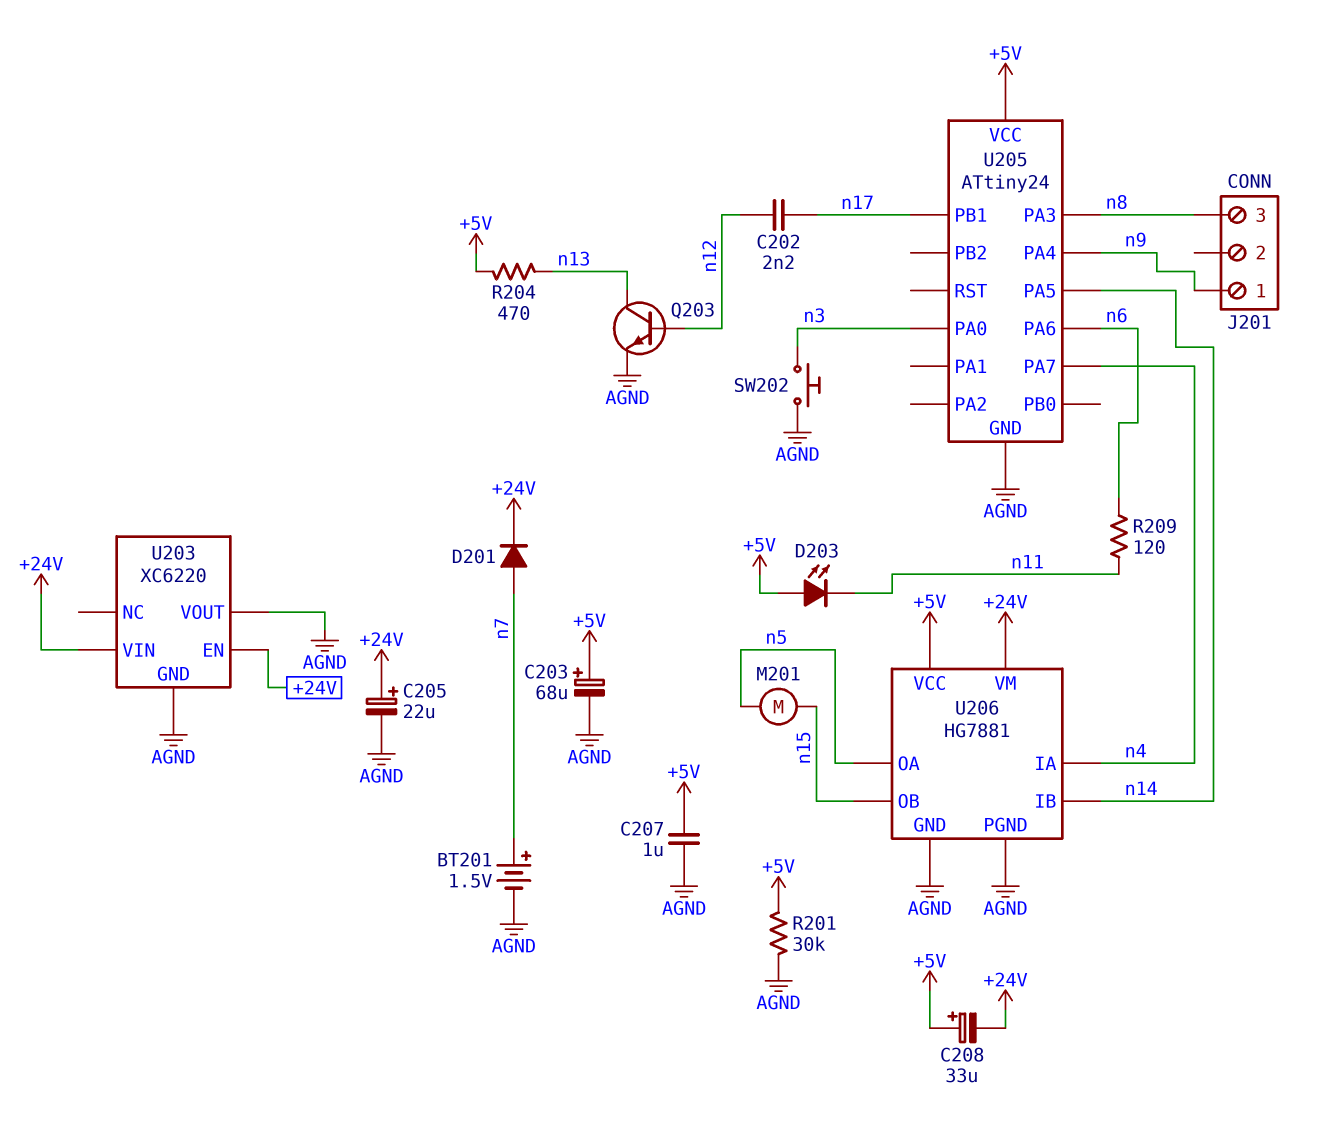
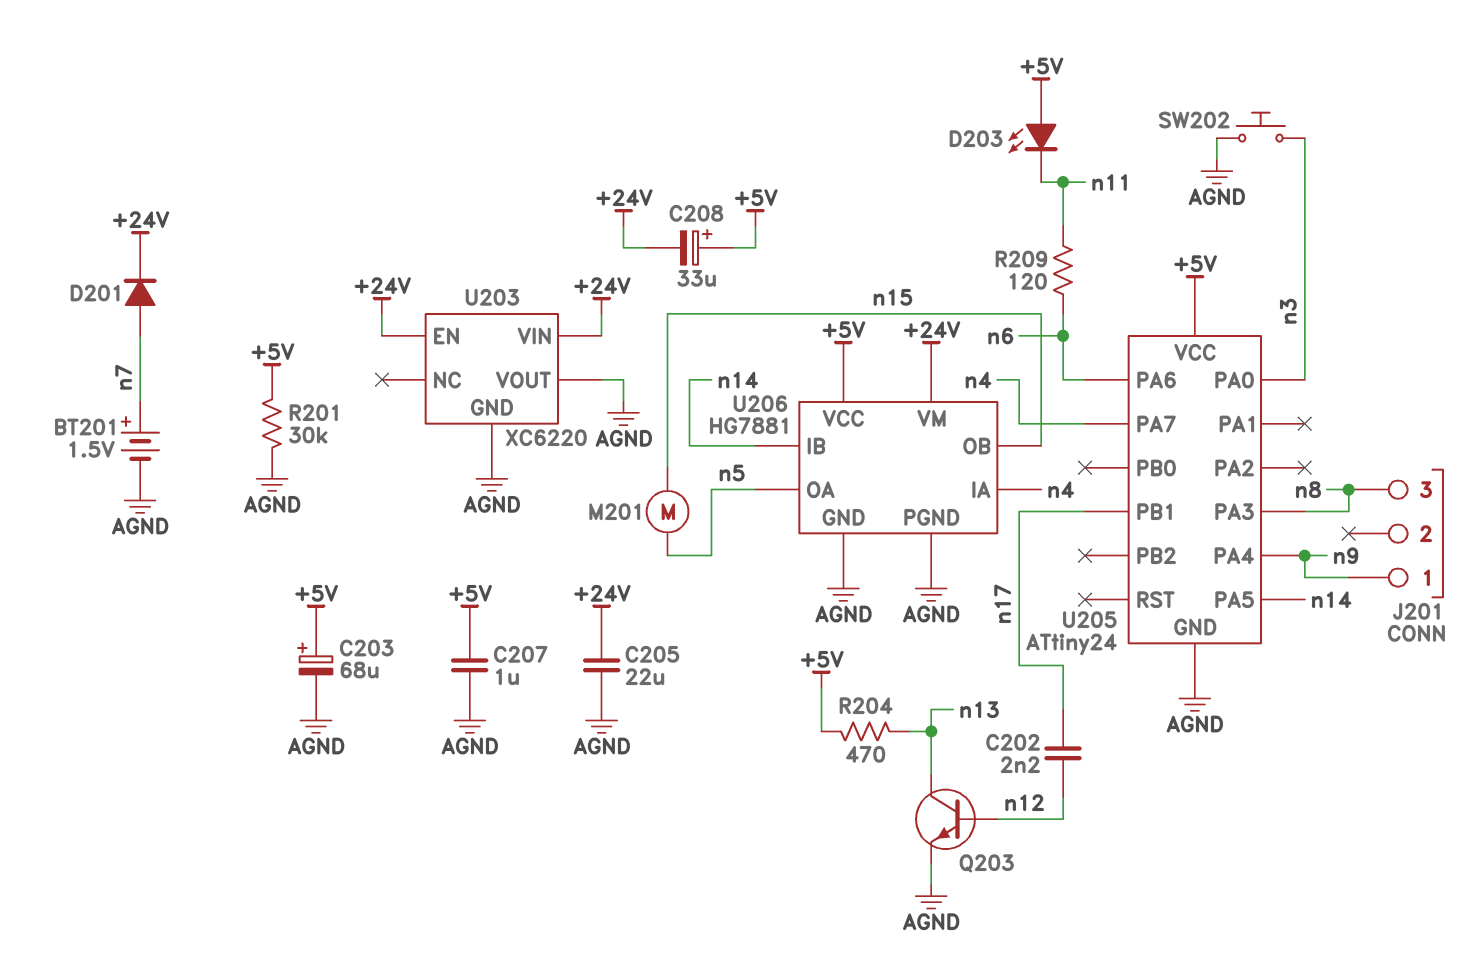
C205: 22uF (plus +24V, minus AGND) -> 22uF (+24V, AGND)

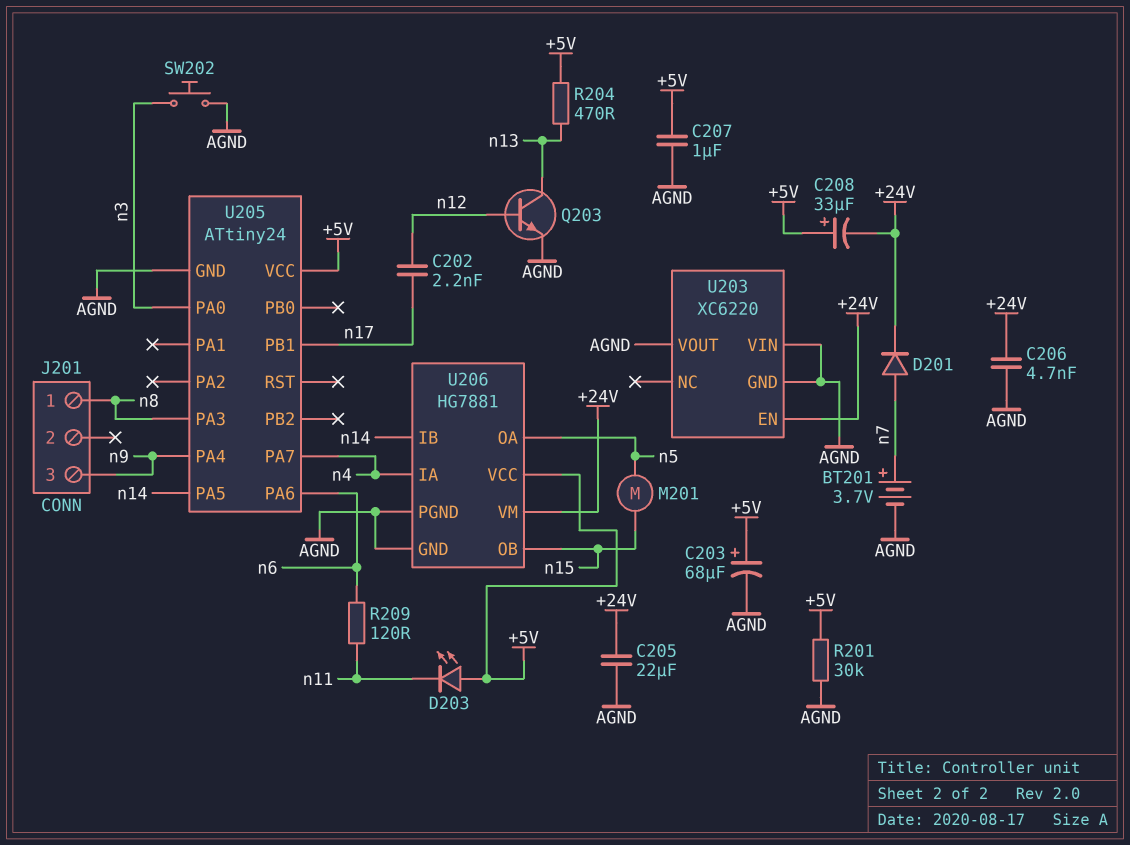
BT201: 1.5V (plus n7, minus AGND) -> 3.7V (plus n7, minus AGND)
C206: none -> 4.7nF (+24V, AGND)
J201 pin 1: n9 -> n8
J201 pin 3: n8 -> n9
U203 pin VIN: +24V -> AGND

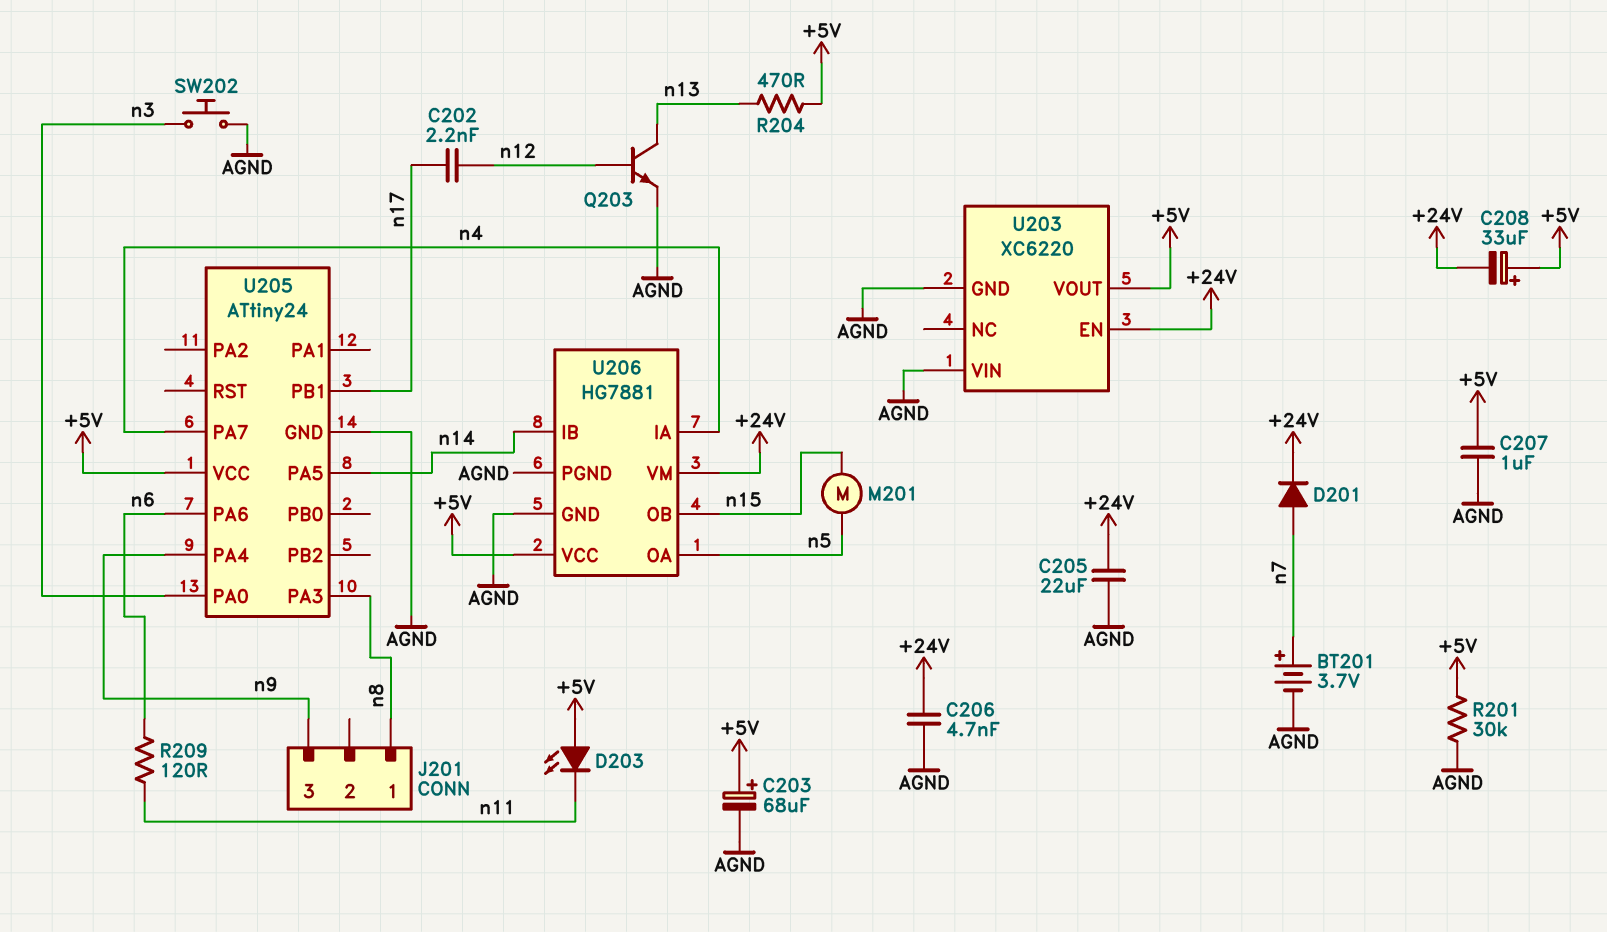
U203 pin VOUT: AGND -> +5V

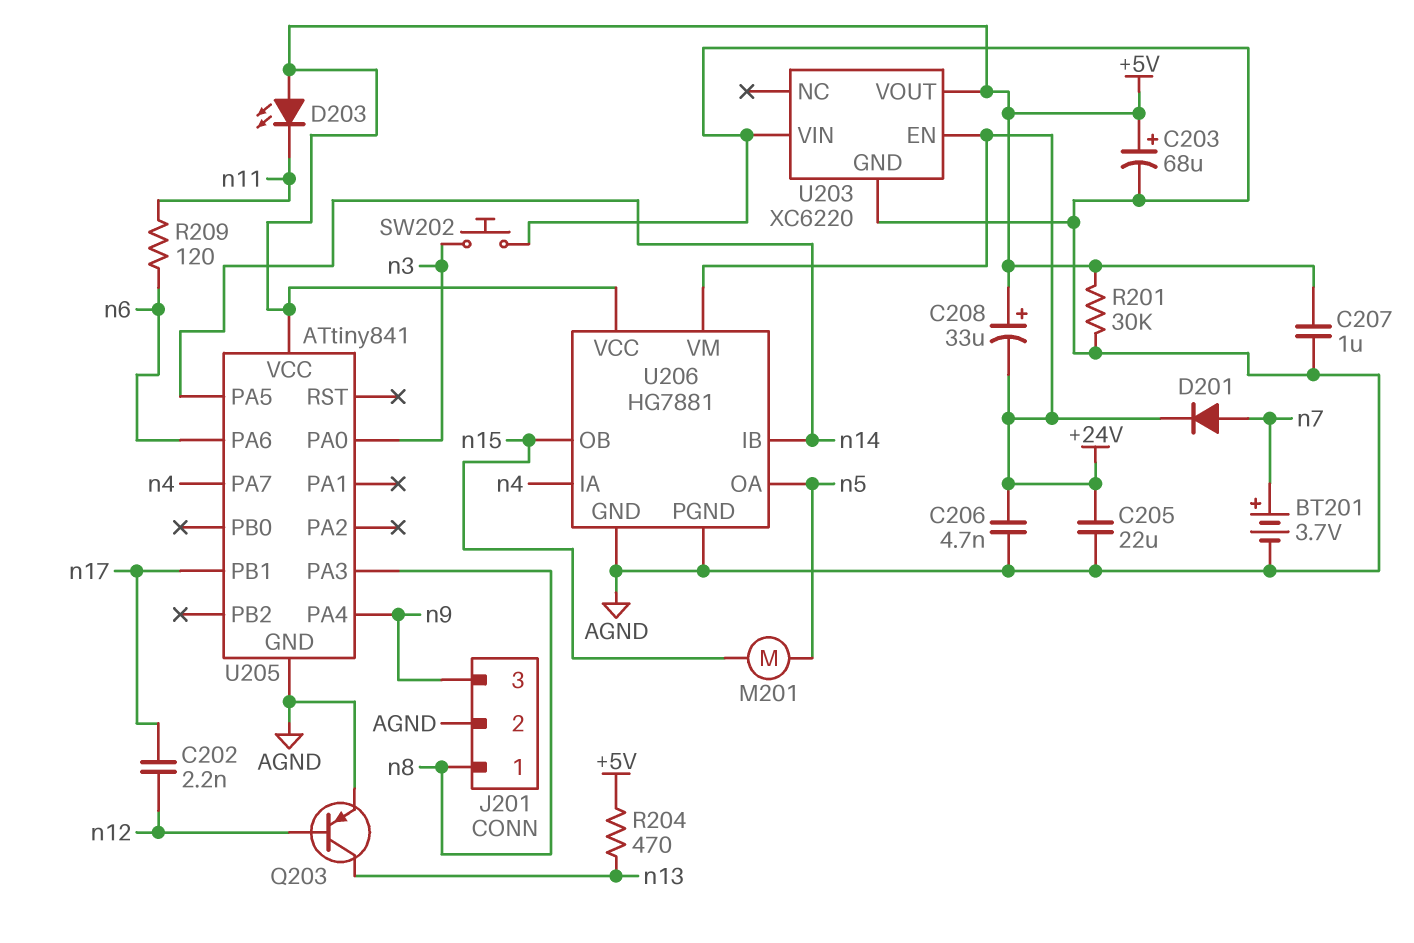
J201 pin 2: none -> AGND
Q203: NPN (B n12, C n13, E AGND) -> PNP (B n12, C n13, E AGND)
U205: ATtiny24 -> ATtiny841

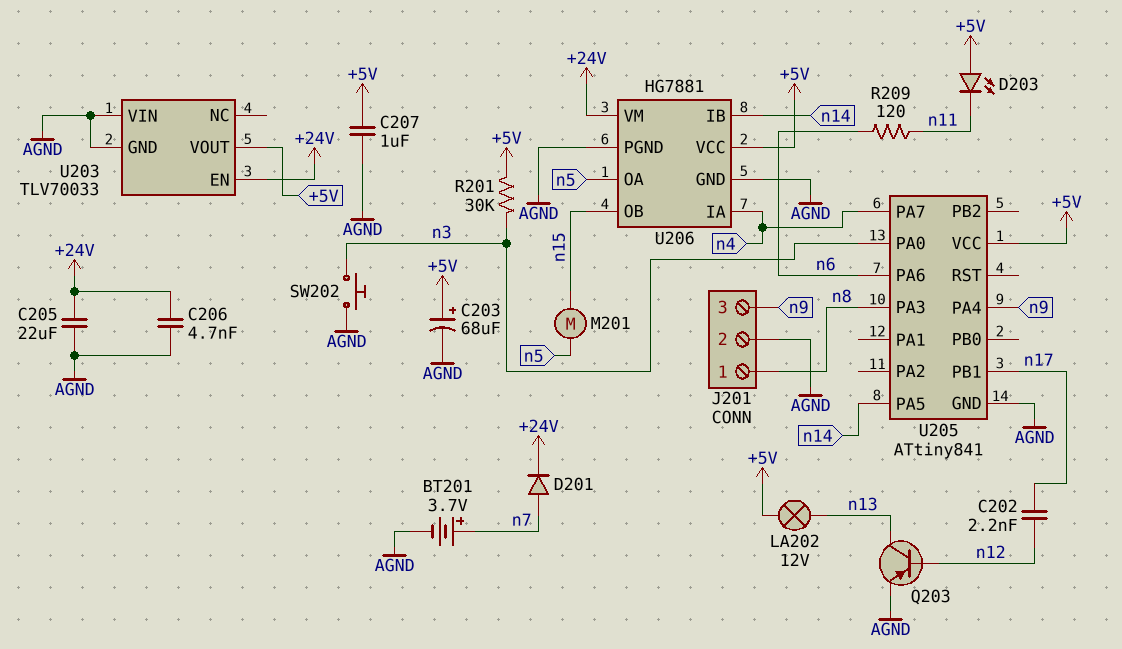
C208: 33uF (plus +5V, minus +24V) -> none
LA202: none -> lamp 12V (+5V, n13)
R201: 30k (+5V, AGND) -> 30k (+5V, n3)
R204: 470 (+5V, n13) -> none
U203: XC6220 -> TLV70033

